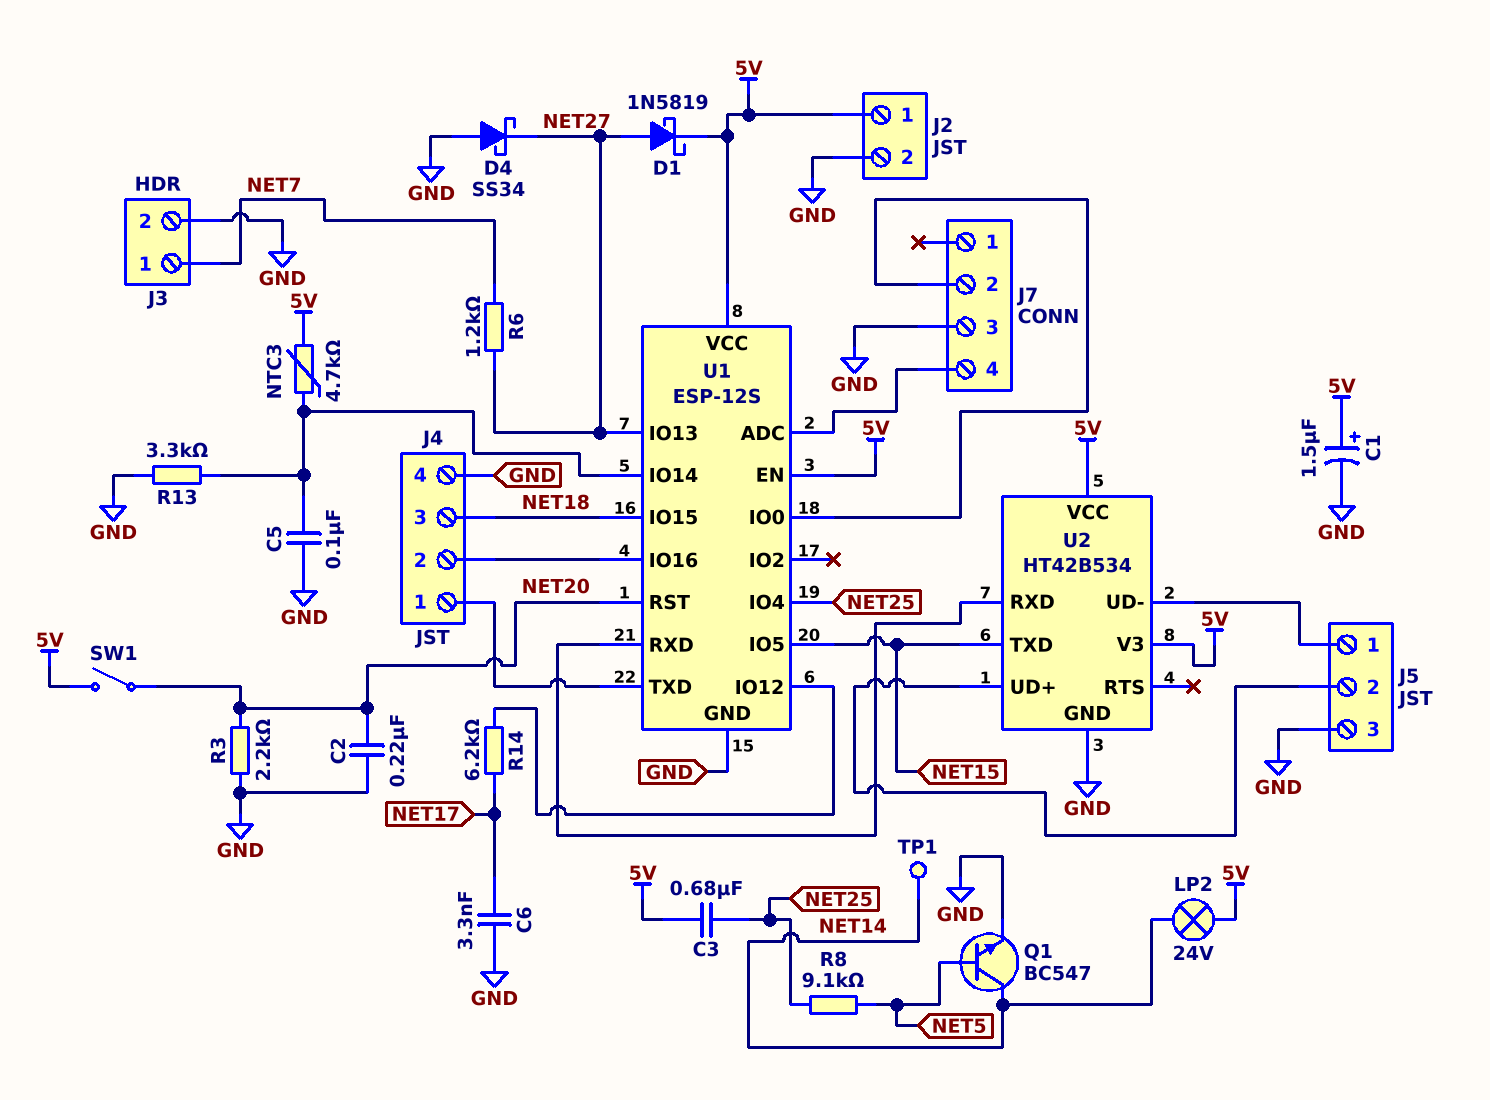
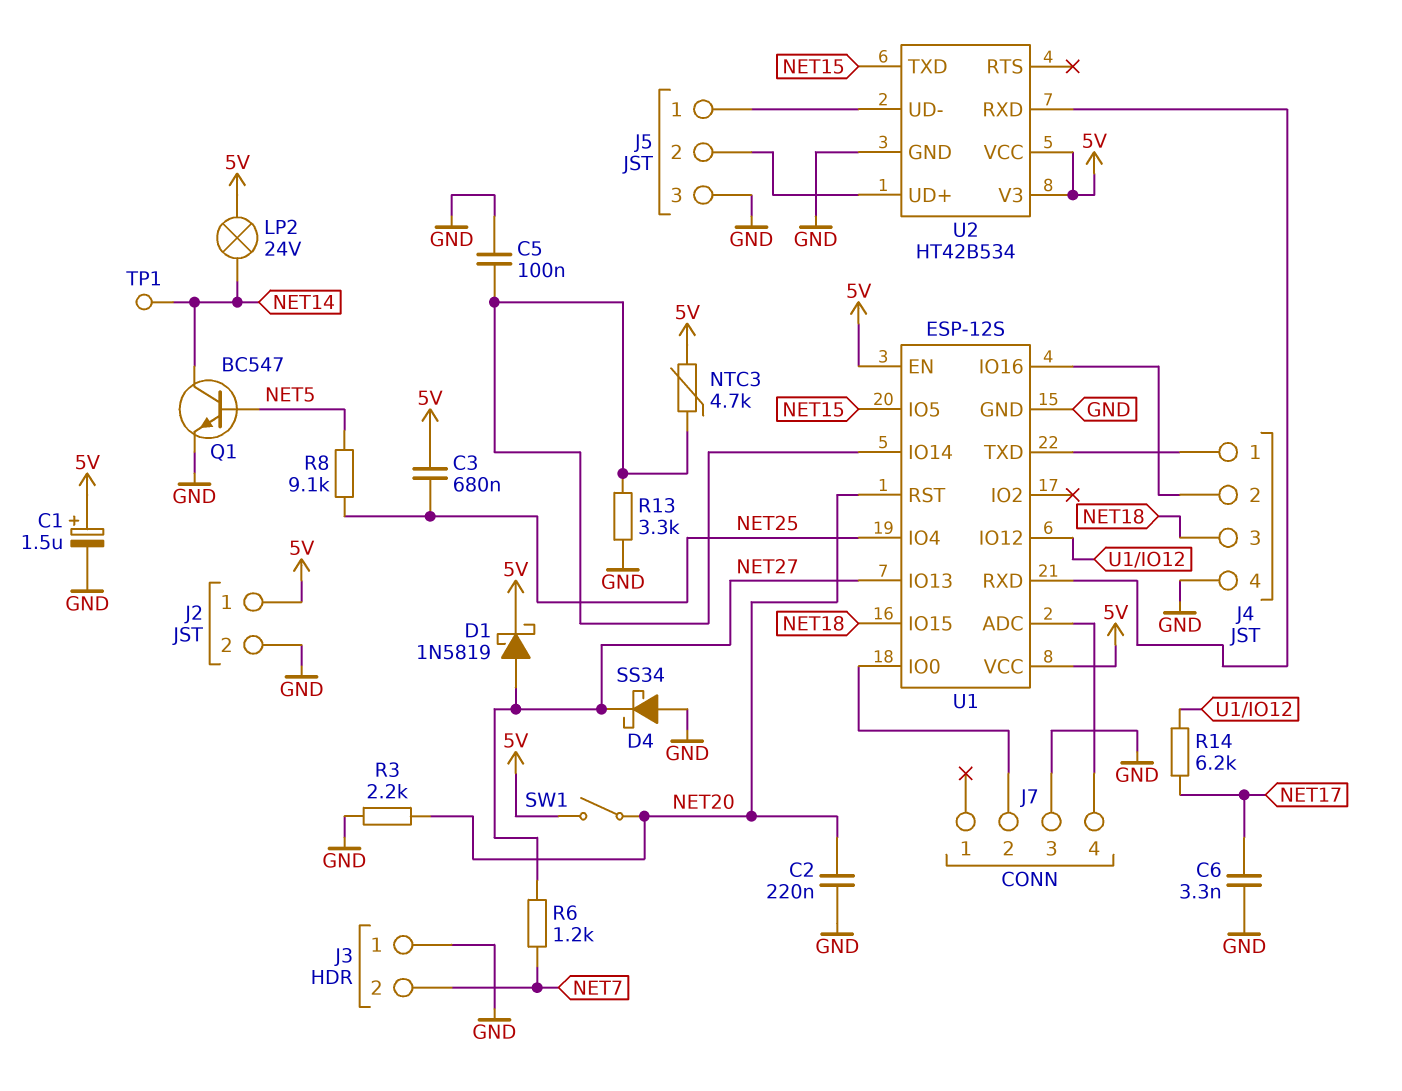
J3 pin 1: NET7 -> GND
J3 pin 2: GND -> NET7

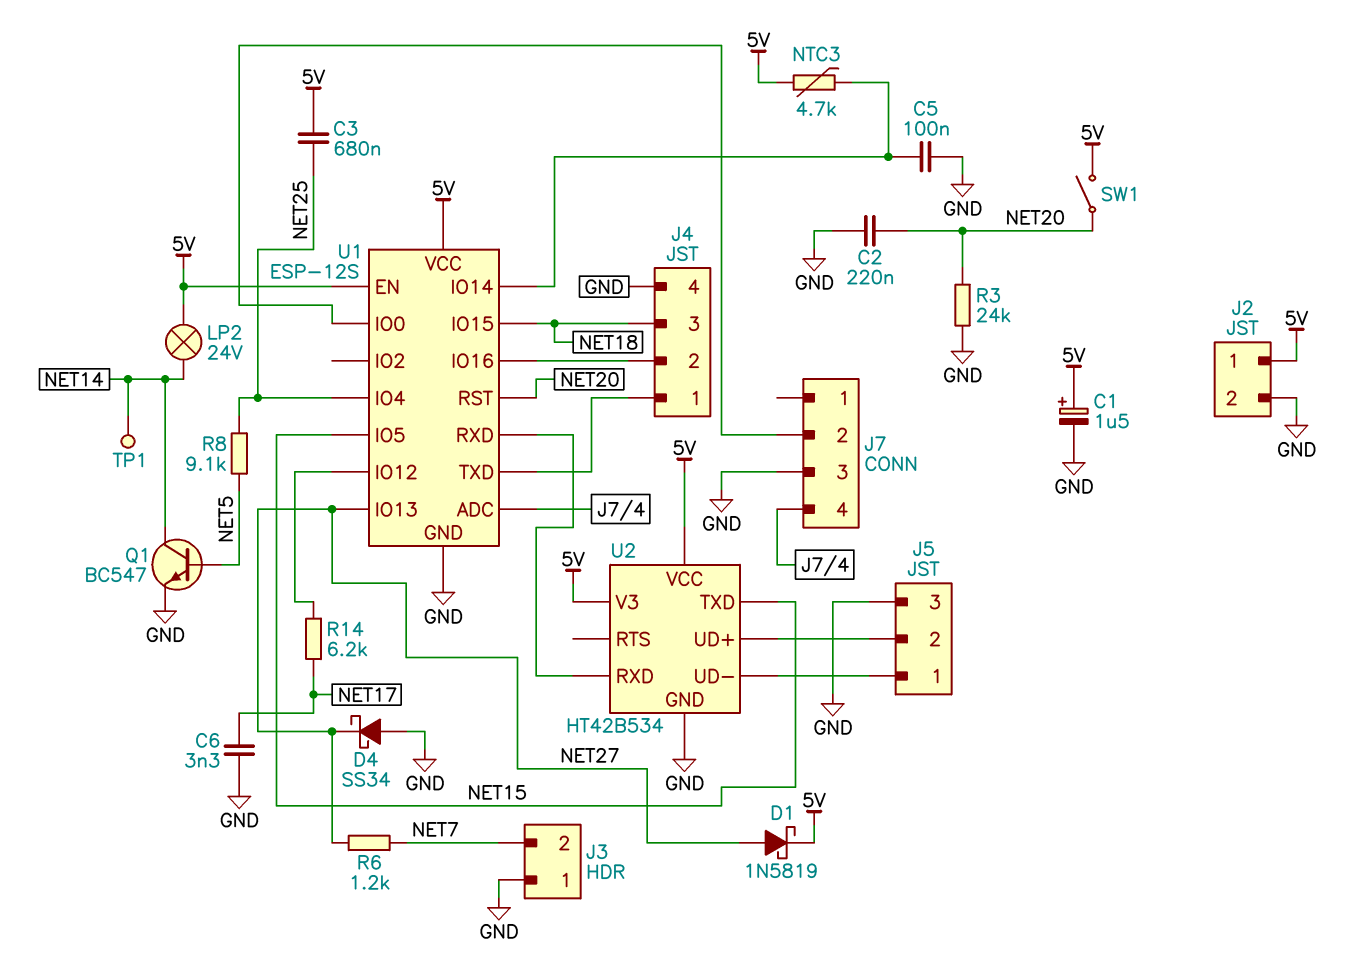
R3: 2.2k (GND, NET20) -> 24k (GND, NET20)
R13: 3.3k (GND, U1/IO14) -> none

